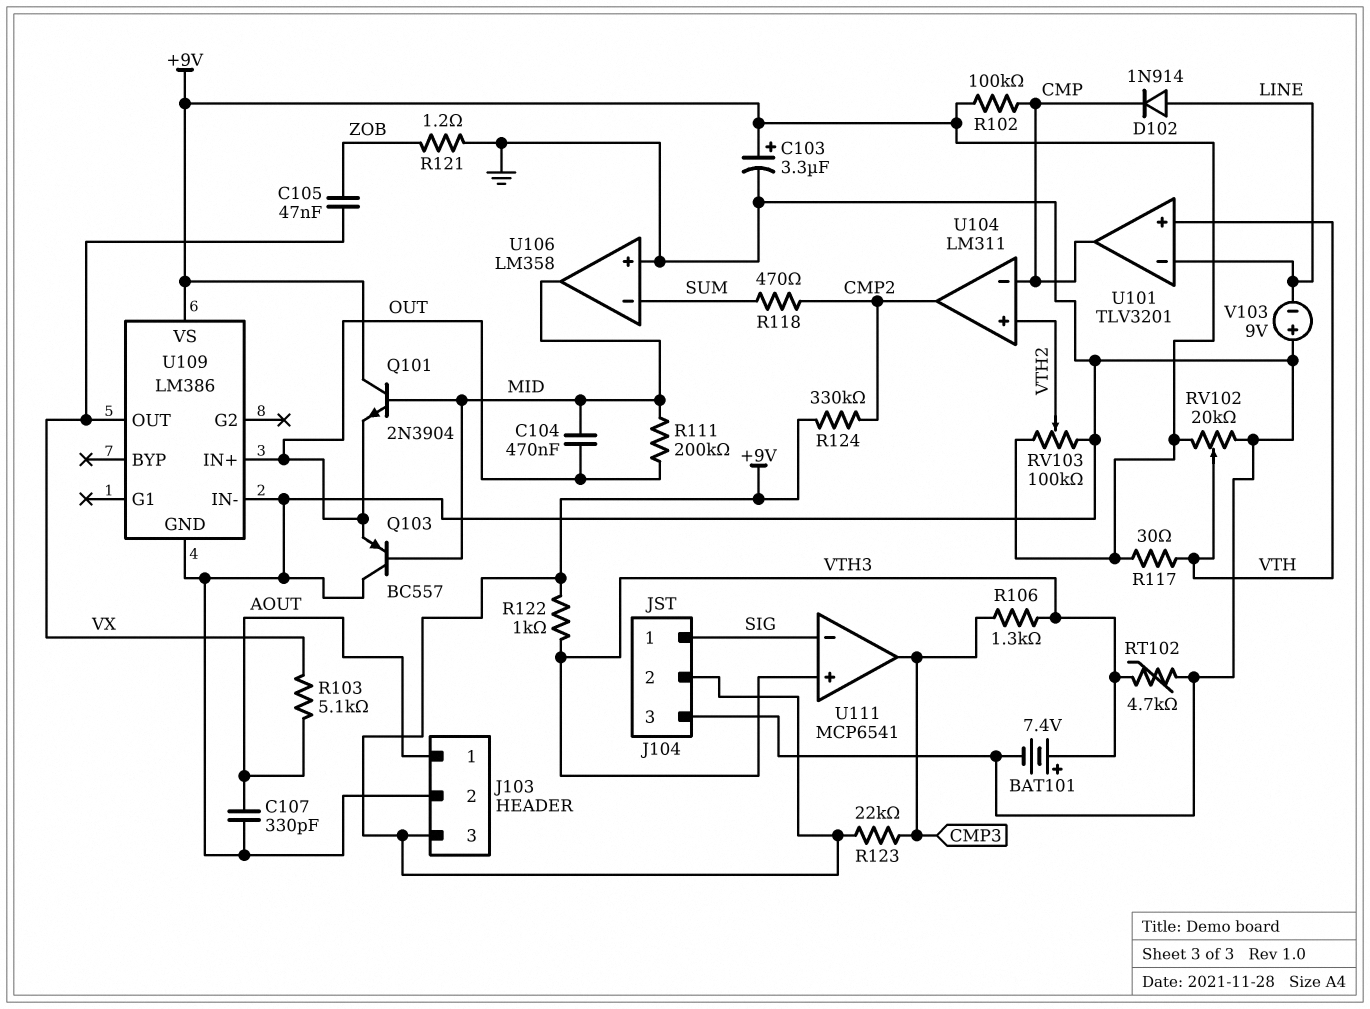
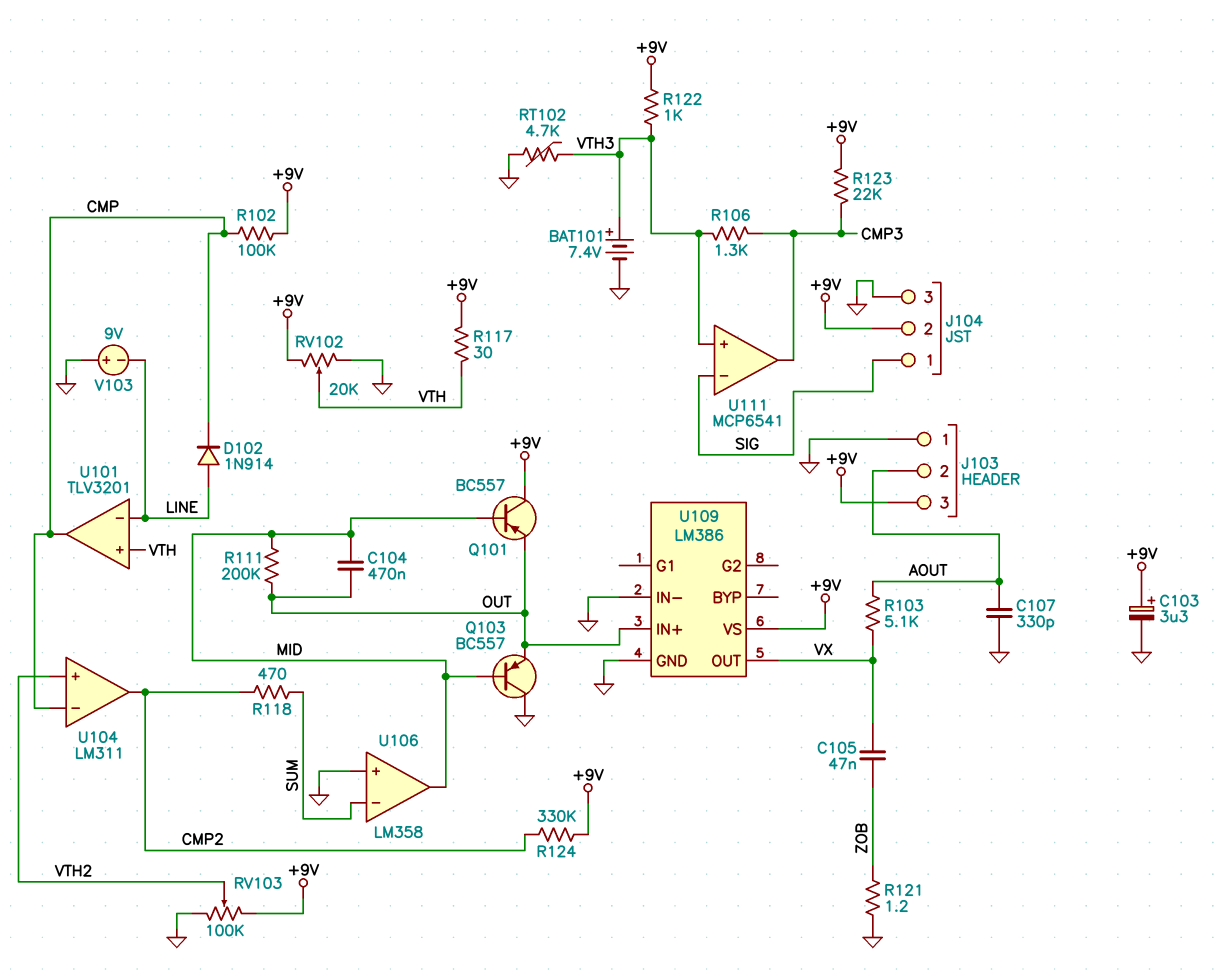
J103 pin 1: AOUT -> GND
J103 pin 2: GND -> AOUT
Q101: NPN 2N3904 (B MID, C +9V, E OUT) -> PNP BC557 (B MID, C +9V, E OUT)

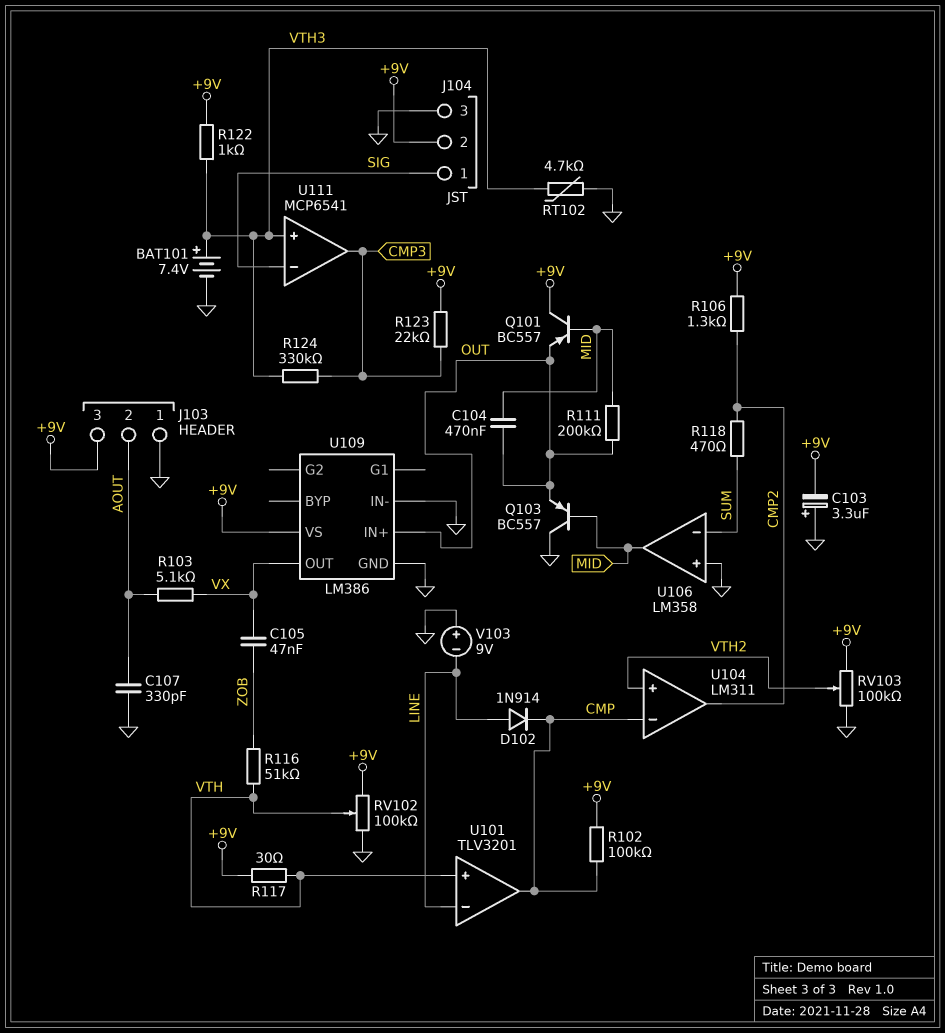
C103: 3.3uF (plus +9V, minus GND) -> 3.3uF (plus GND, minus +9V)
R106: 1.3k (CMP3, VTH3) -> 1.3k (+9V, CMP2)
R116: none -> 51k (VTH, ZOB)
R121: 1.2 (GND, ZOB) -> none
R124: 330k (+9V, CMP2) -> 330k (CMP3, VTH3)
RV102: 20k (+9V, GND, wiper VTH) -> 100k (+9V, GND, wiper VTH)

